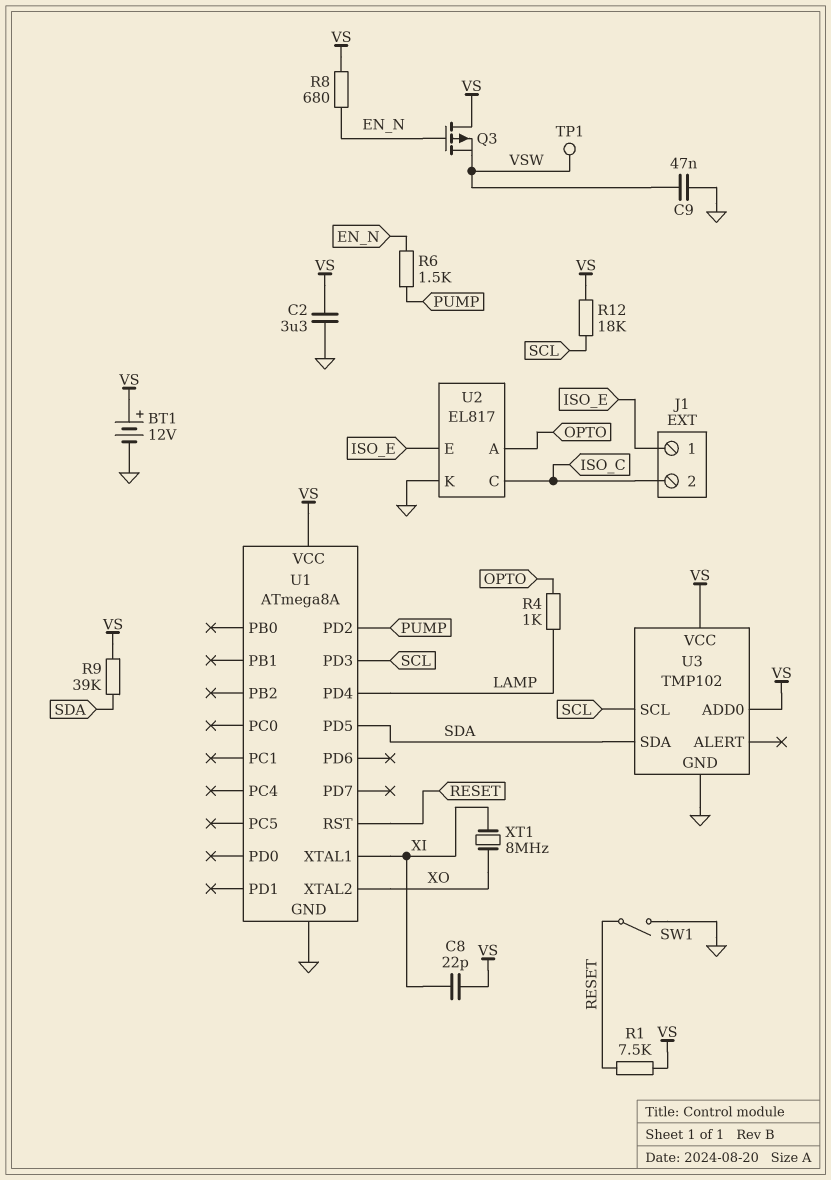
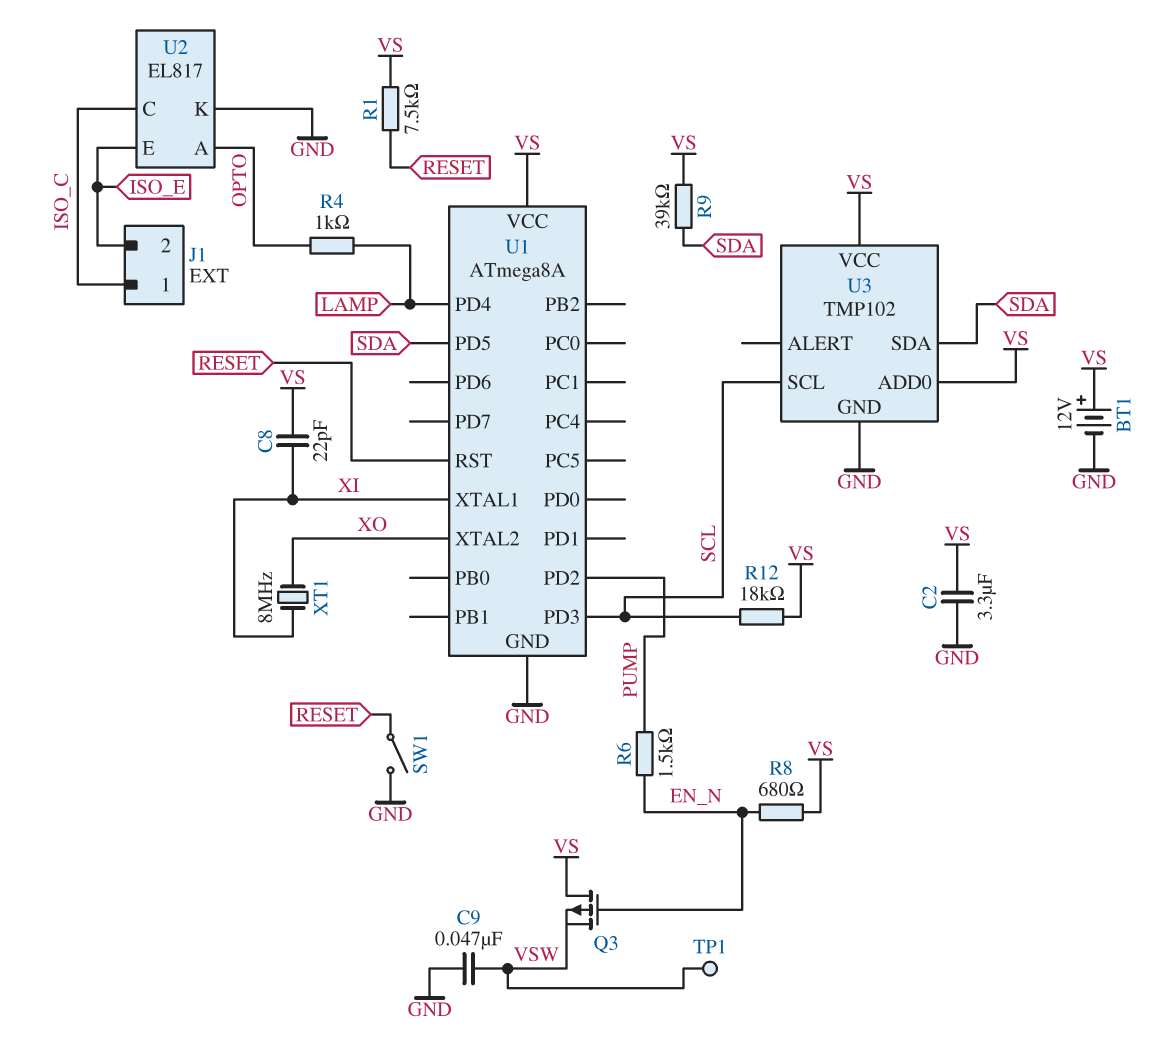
J1 pin 1: ISO_E -> ISO_C
J1 pin 2: ISO_C -> ISO_E

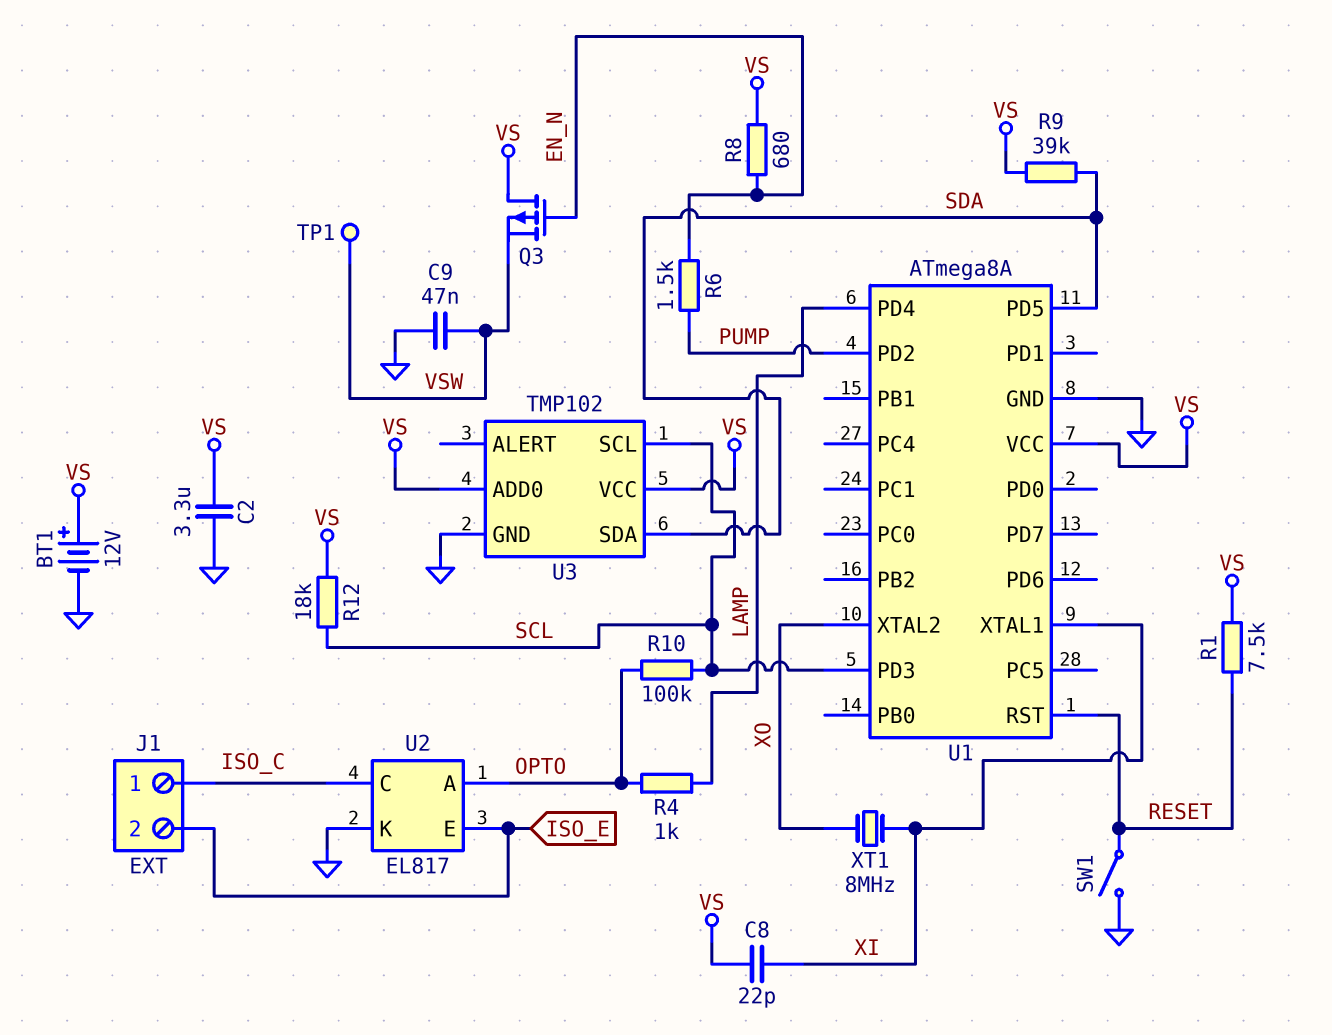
R10: none -> 100k (OPTO, SCL)

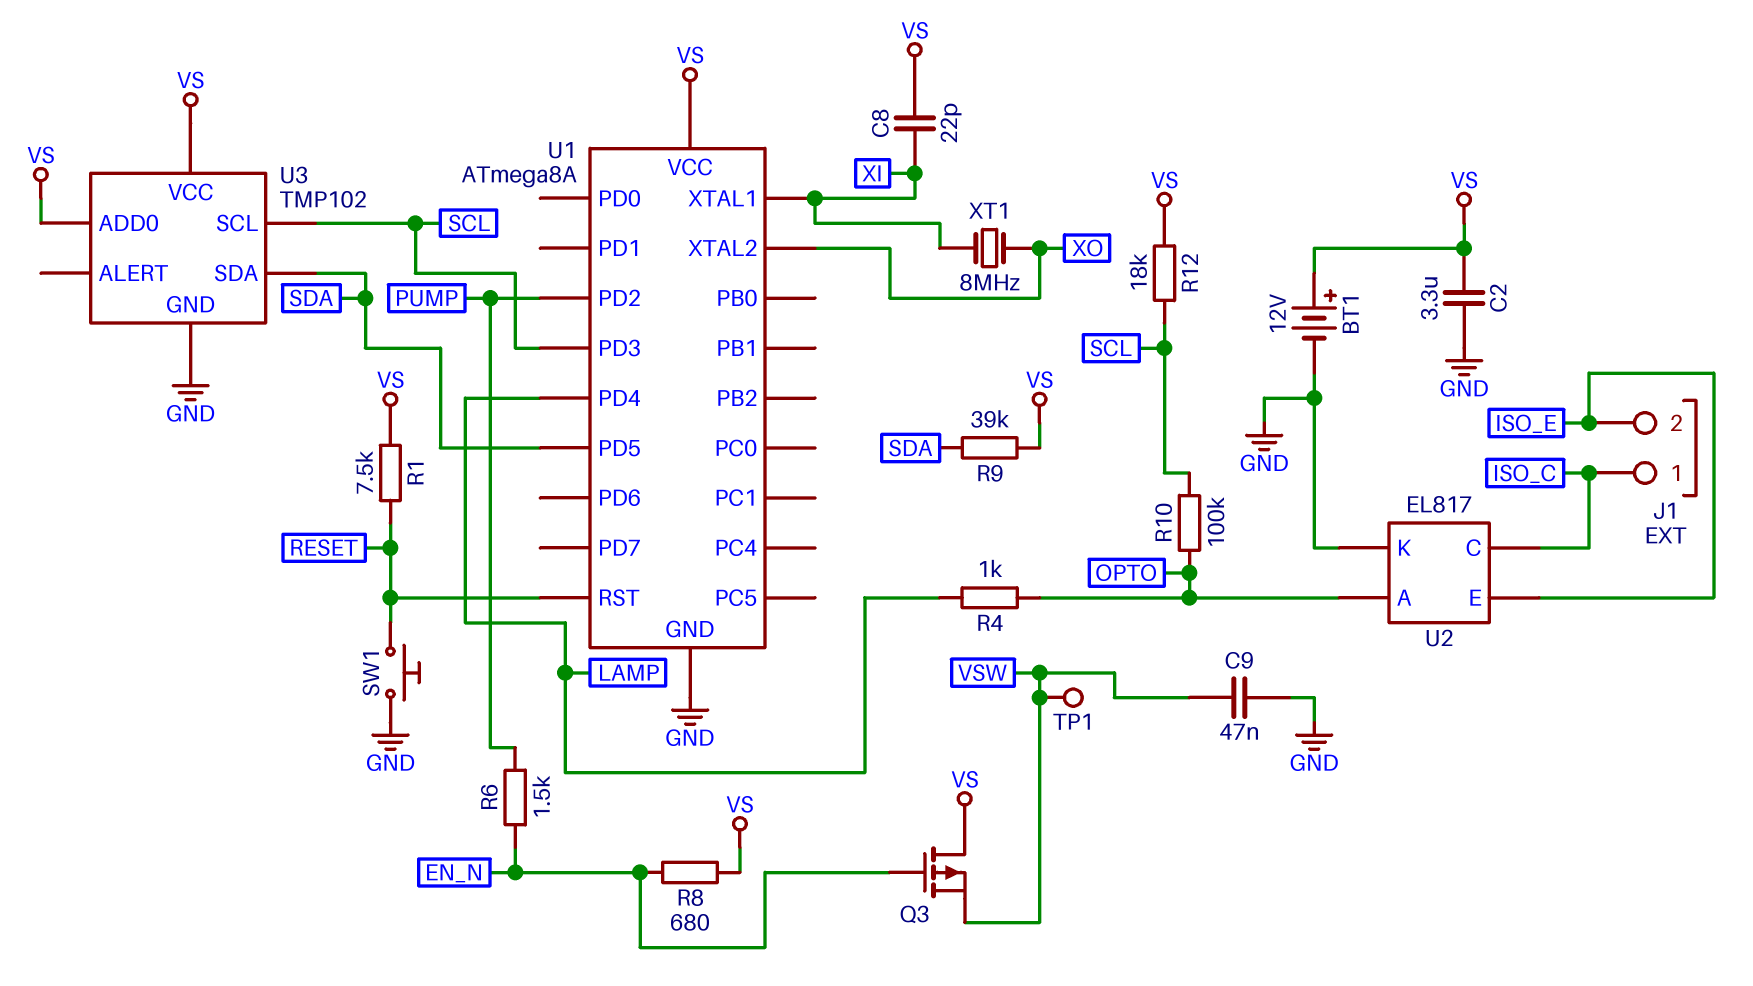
SW1: switch (GND, RESET) -> button (GND, RESET)

